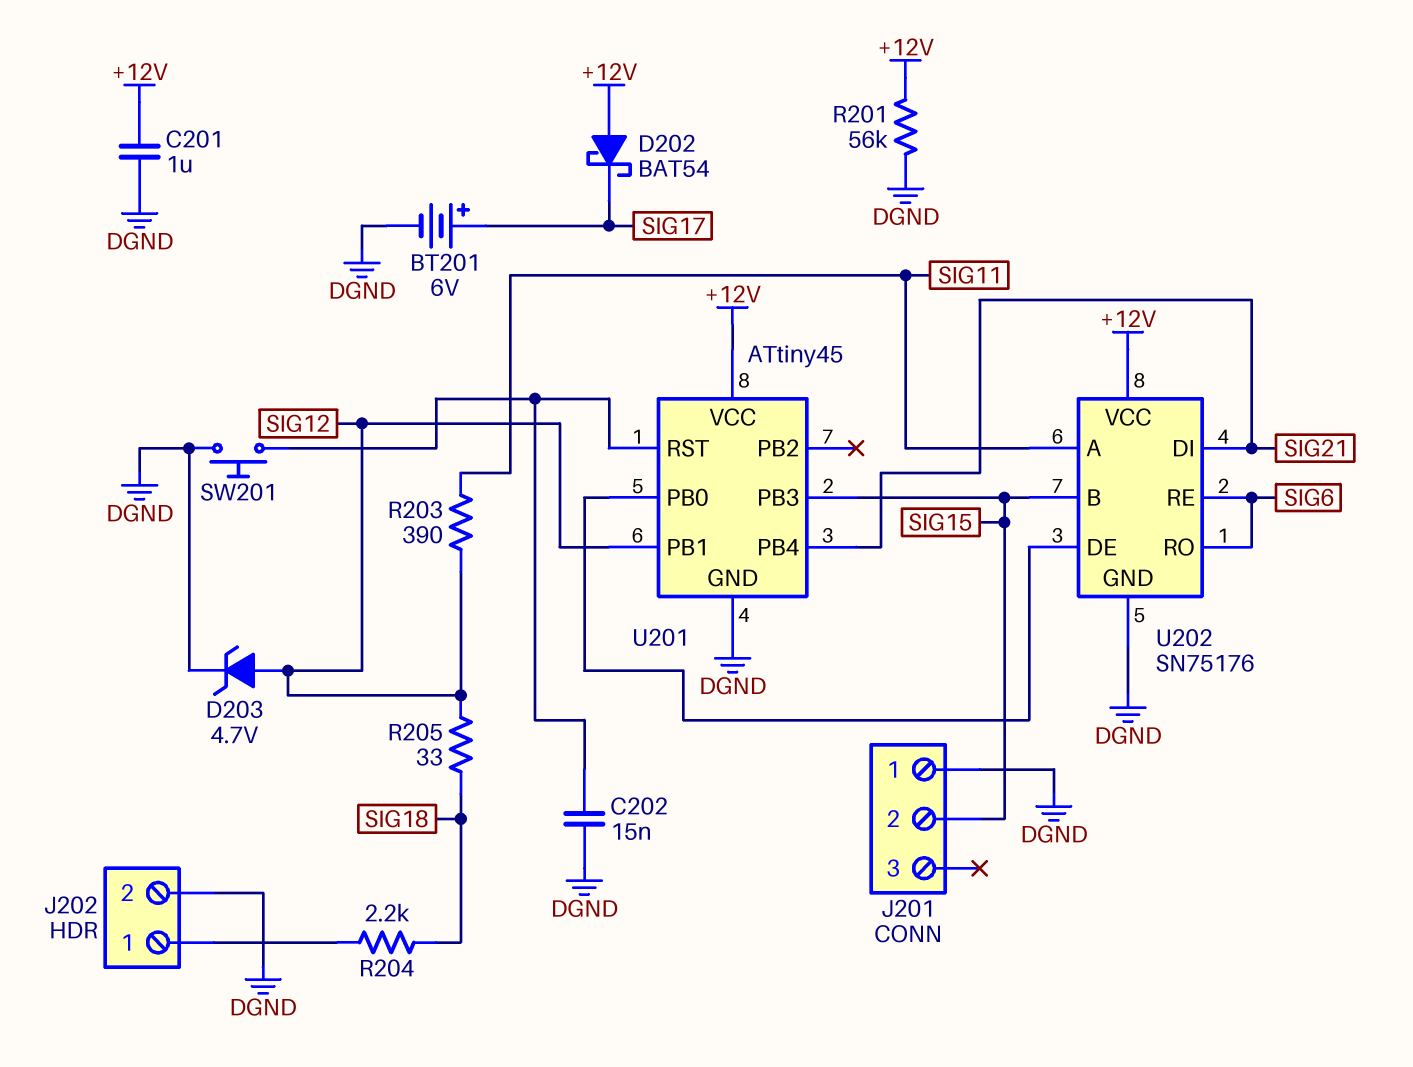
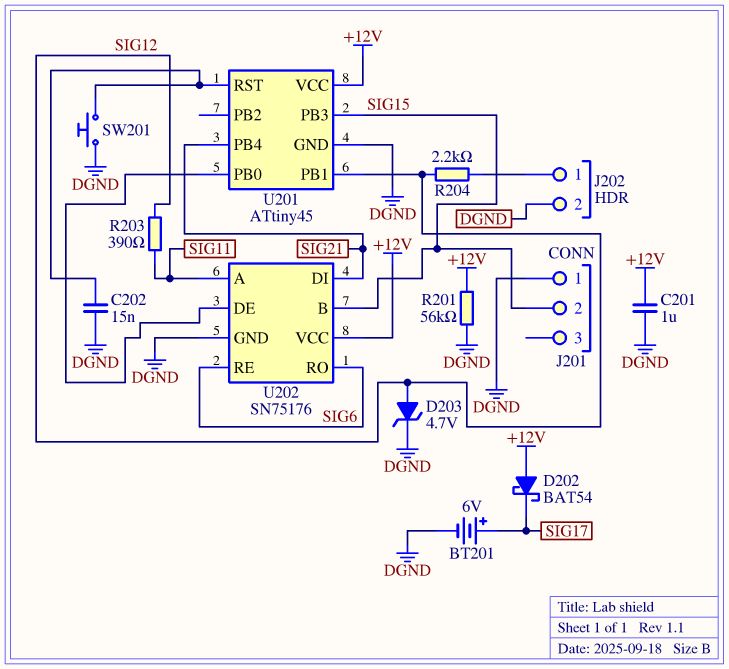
R204: 2.2k (J202/1, SIG18) -> 2.2k (J202/1, SIG12)
R205: 33 (SIG12, SIG18) -> none

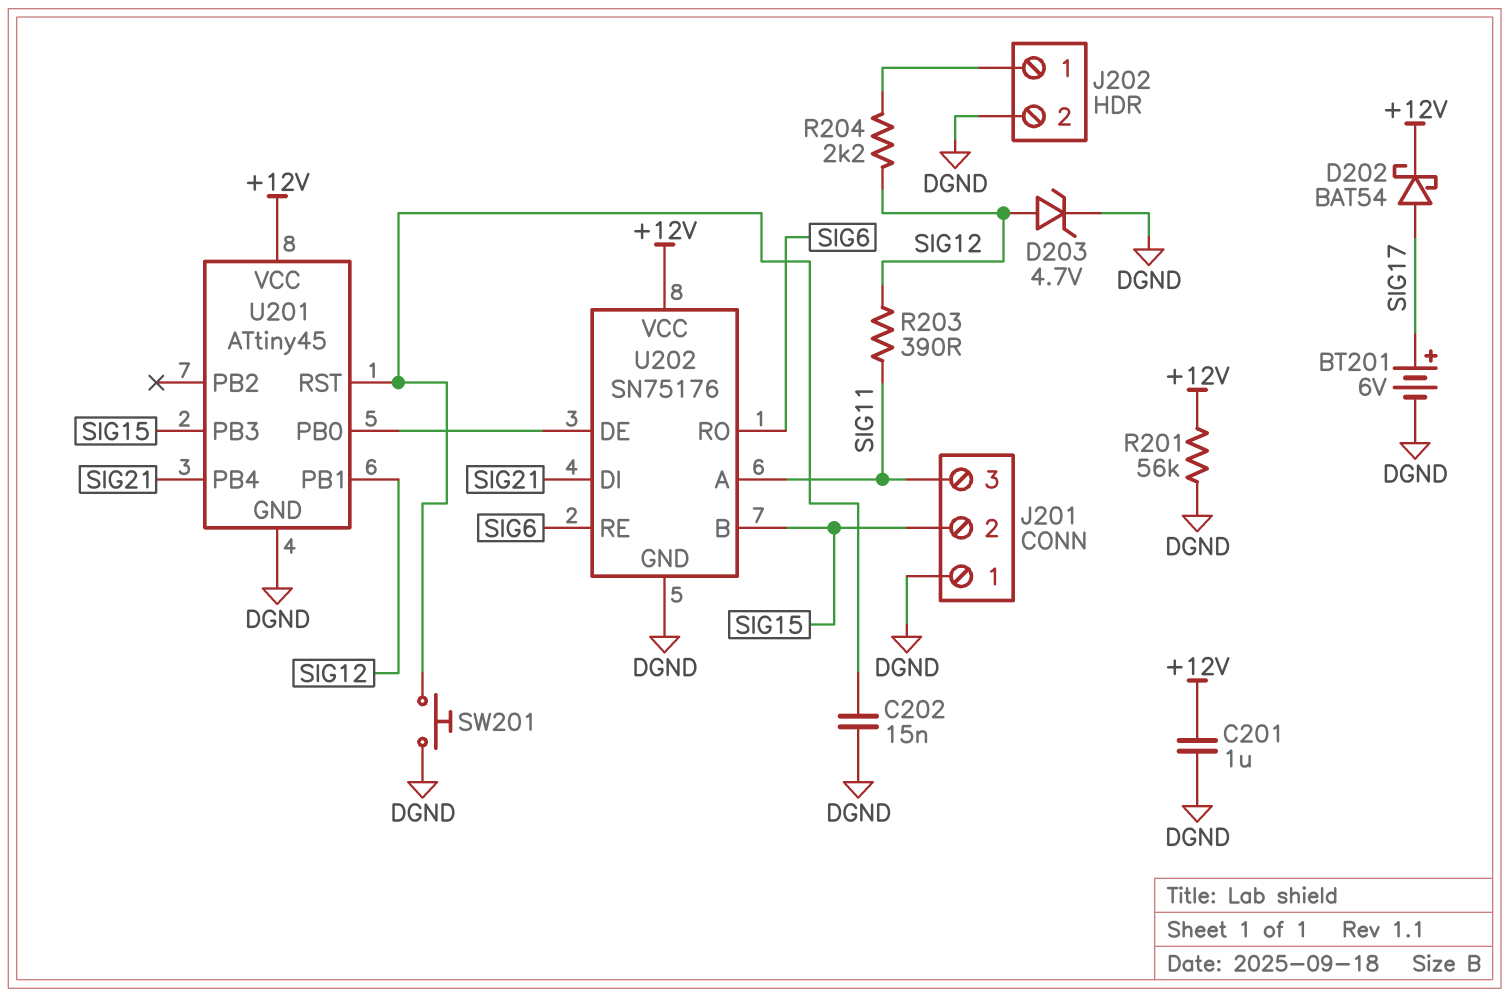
D202: schottky BAT54 (A +12V, K SIG17) -> schottky BAT54 (A SIG17, K +12V)
J201 pin 3: none -> SIG11

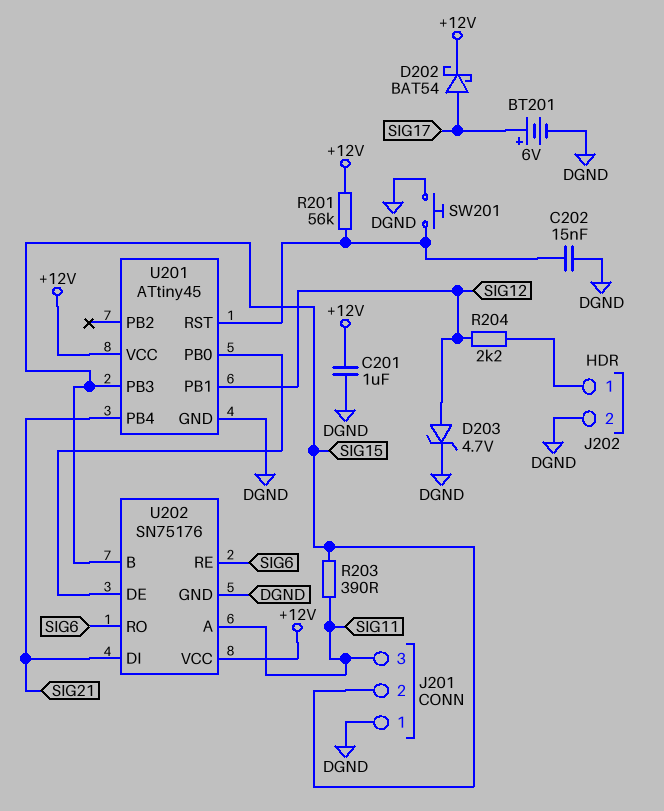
R201: 56k (+12V, DGND) -> 56k (+12V, U201/RST)
R203: 390 (SIG11, SIG12) -> 390 (SIG11, SIG15)

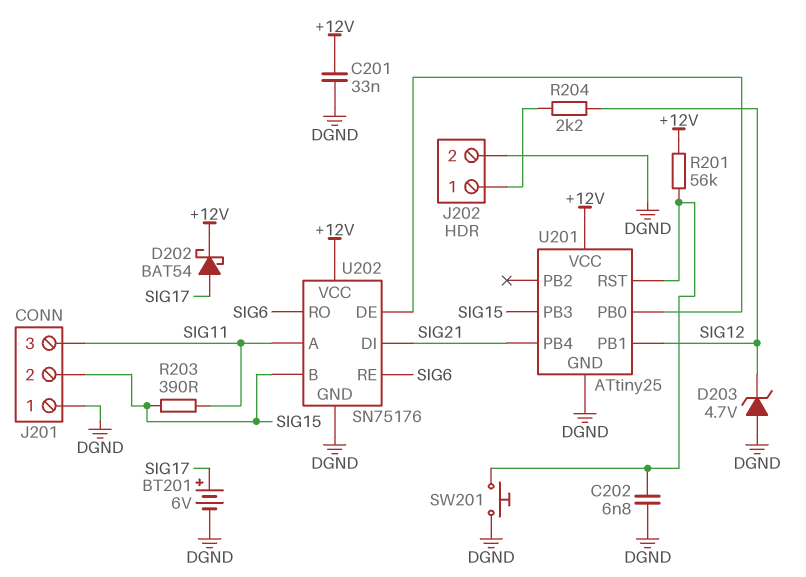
C201: 1uF (+12V, DGND) -> 33nF (+12V, DGND)
C202: 15nF (DGND, U201/RST) -> 6.8nF (DGND, U201/RST)
D203: zener 4.7V (A SIG12, K DGND) -> zener 4.7V (A DGND, K SIG12)
U201: ATtiny45 -> ATtiny25

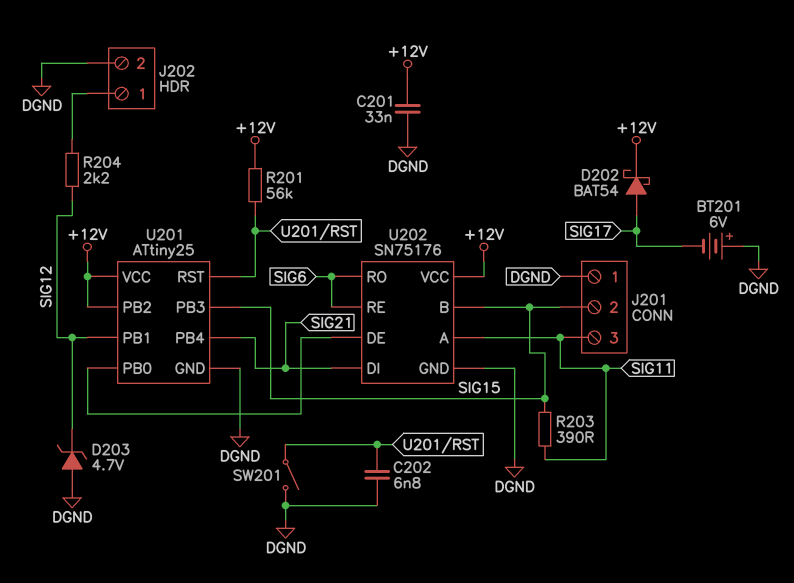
BT201: 6V (plus SIG17, minus DGND) -> 6V (plus DGND, minus SIG17)
SW201: button (DGND, U201/RST) -> switch (DGND, U201/RST)
U201 pin PB2: none -> +12V

